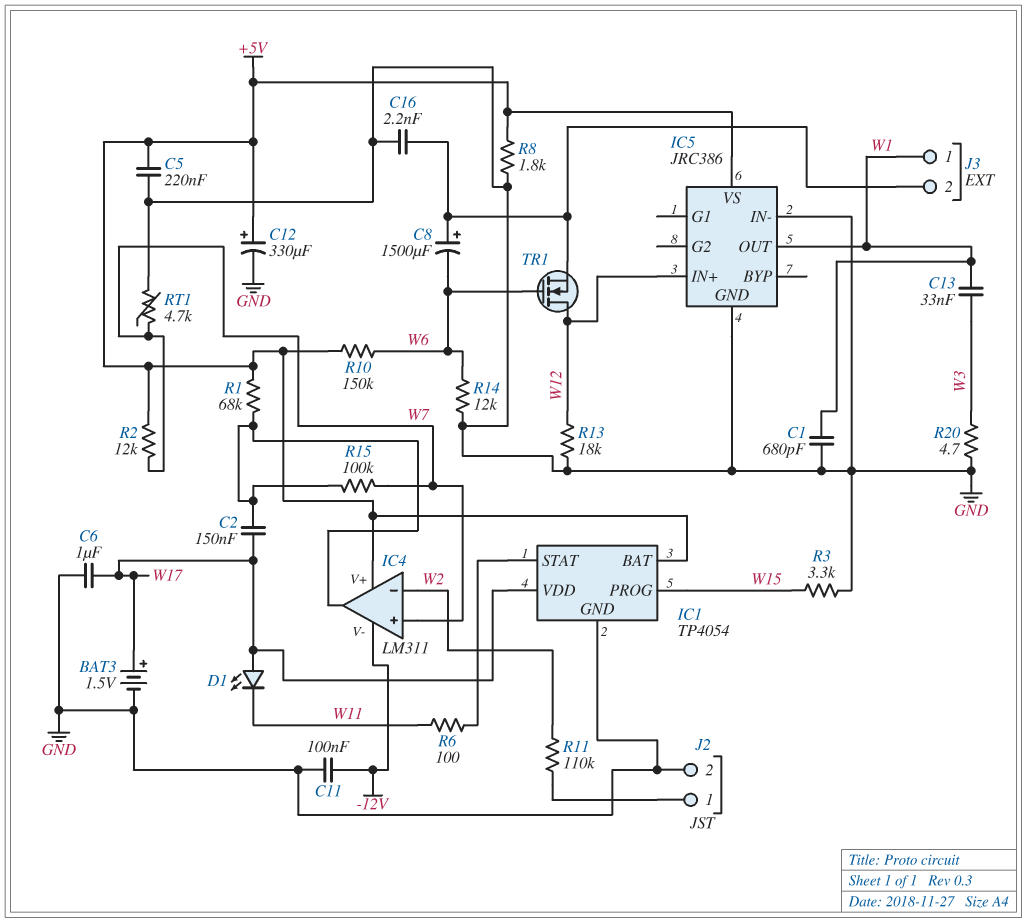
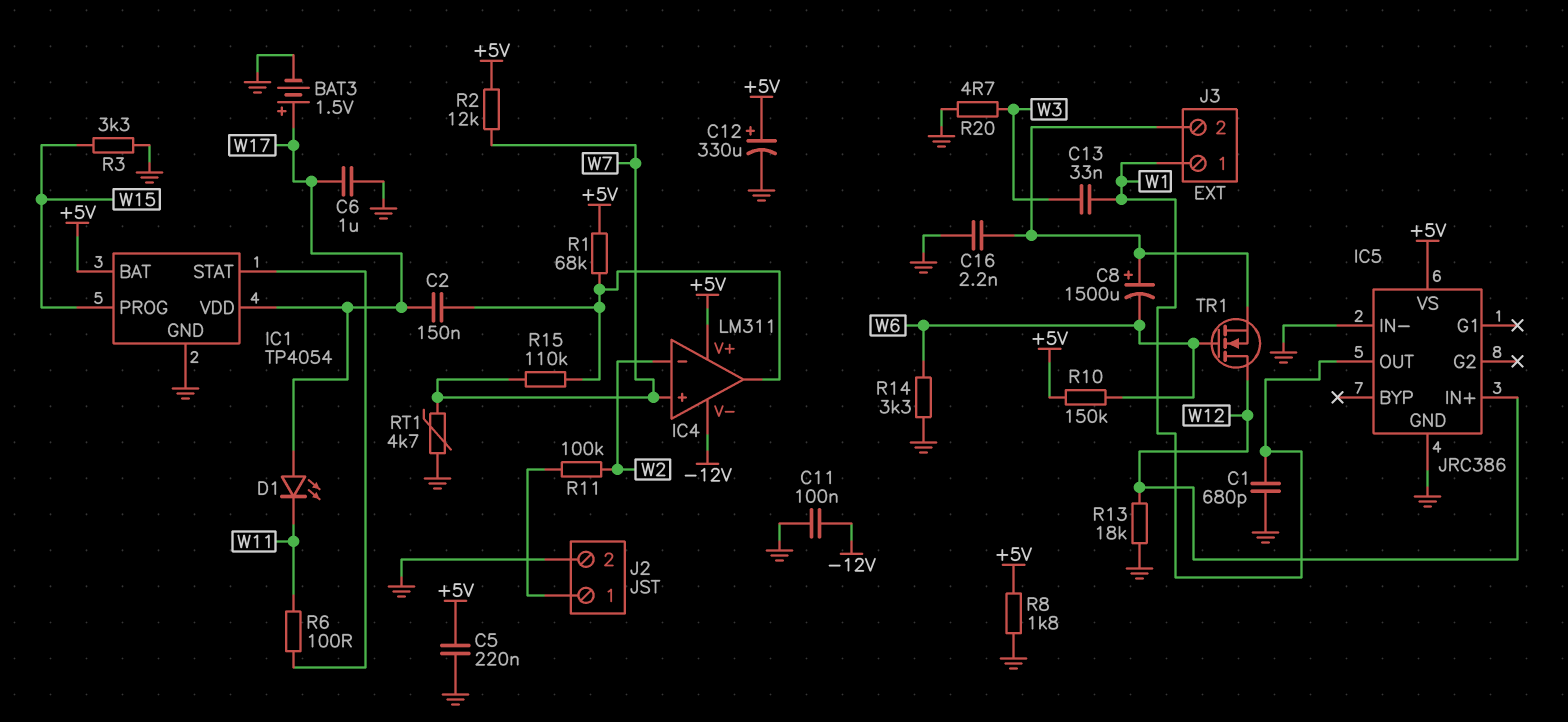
R11: 110k (J2/1, W2) -> 100k (J2/1, W2)
R14: 12k (GND, W6) -> 3.3k (GND, W6)
R15: 100k (IC4/out, W7) -> 110k (IC4/out, W7)

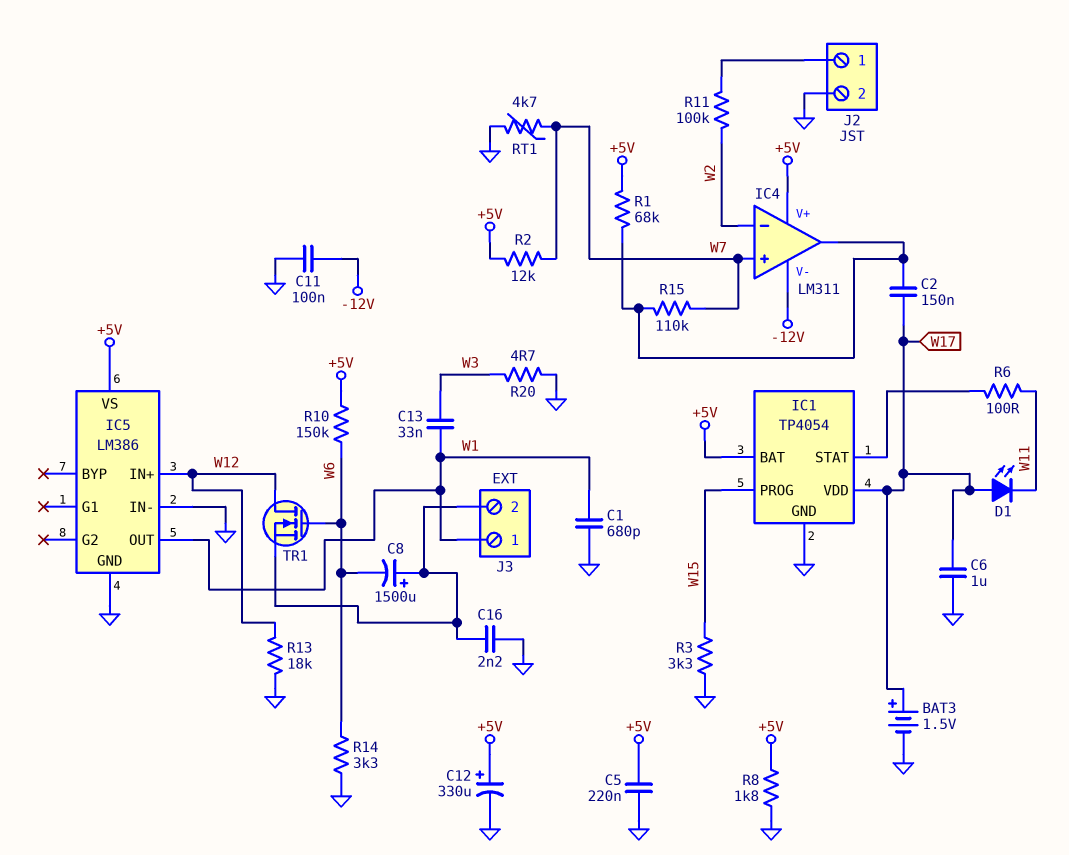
IC5: JRC386 -> LM386

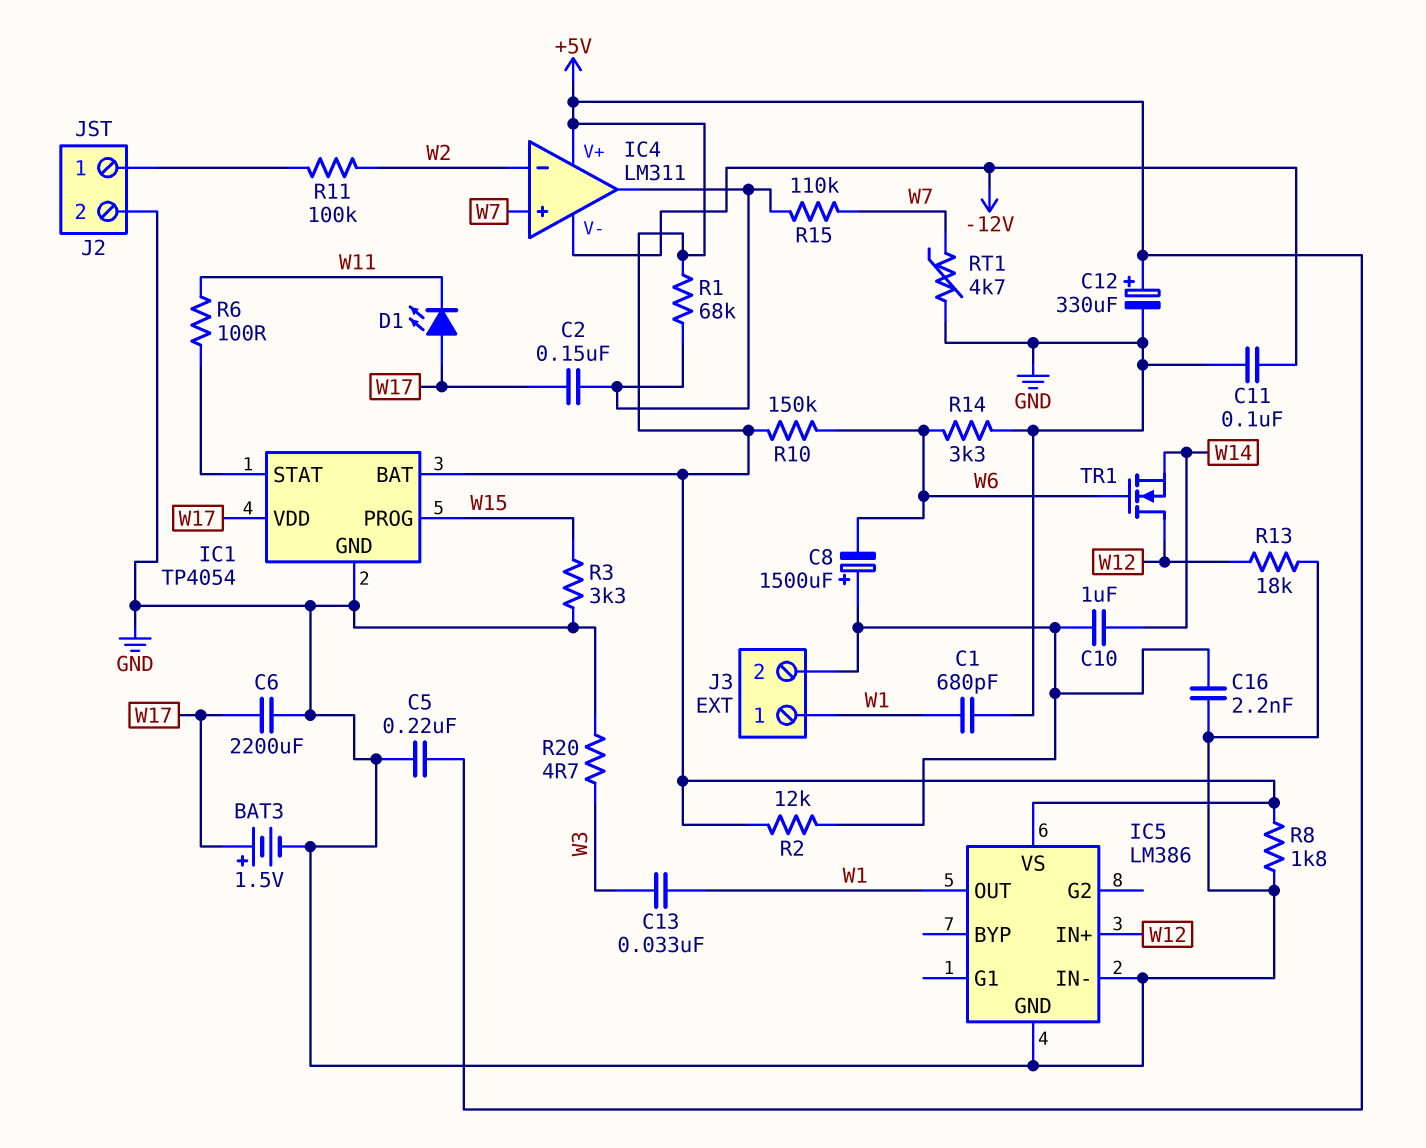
C6: 1uF (GND, W17) -> 2200uF (GND, W17)
C10: none -> 1uF (J3/2, W14)
R2: 12k (+5V, W7) -> 12k (+5V, J3/2)
TR1: NMOS (G W6, D W12, S J3/2) -> NMOS (G W6, D W12, S W14)

